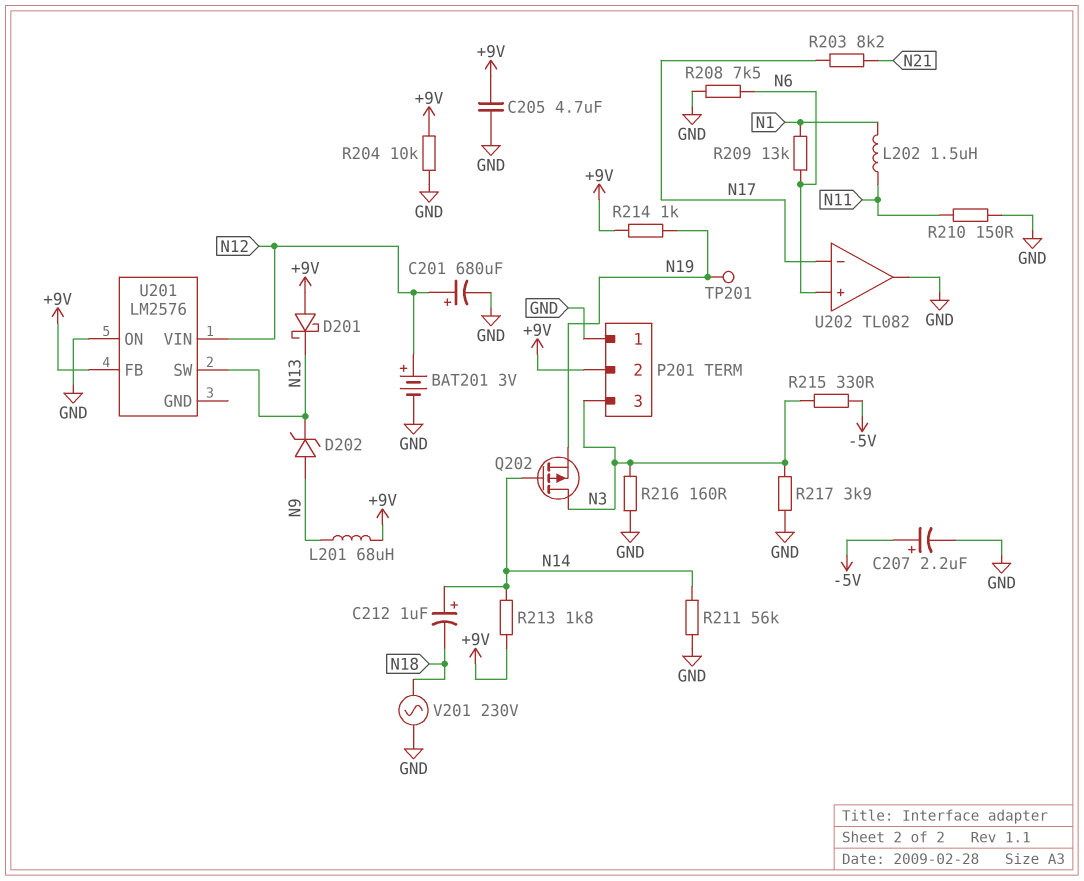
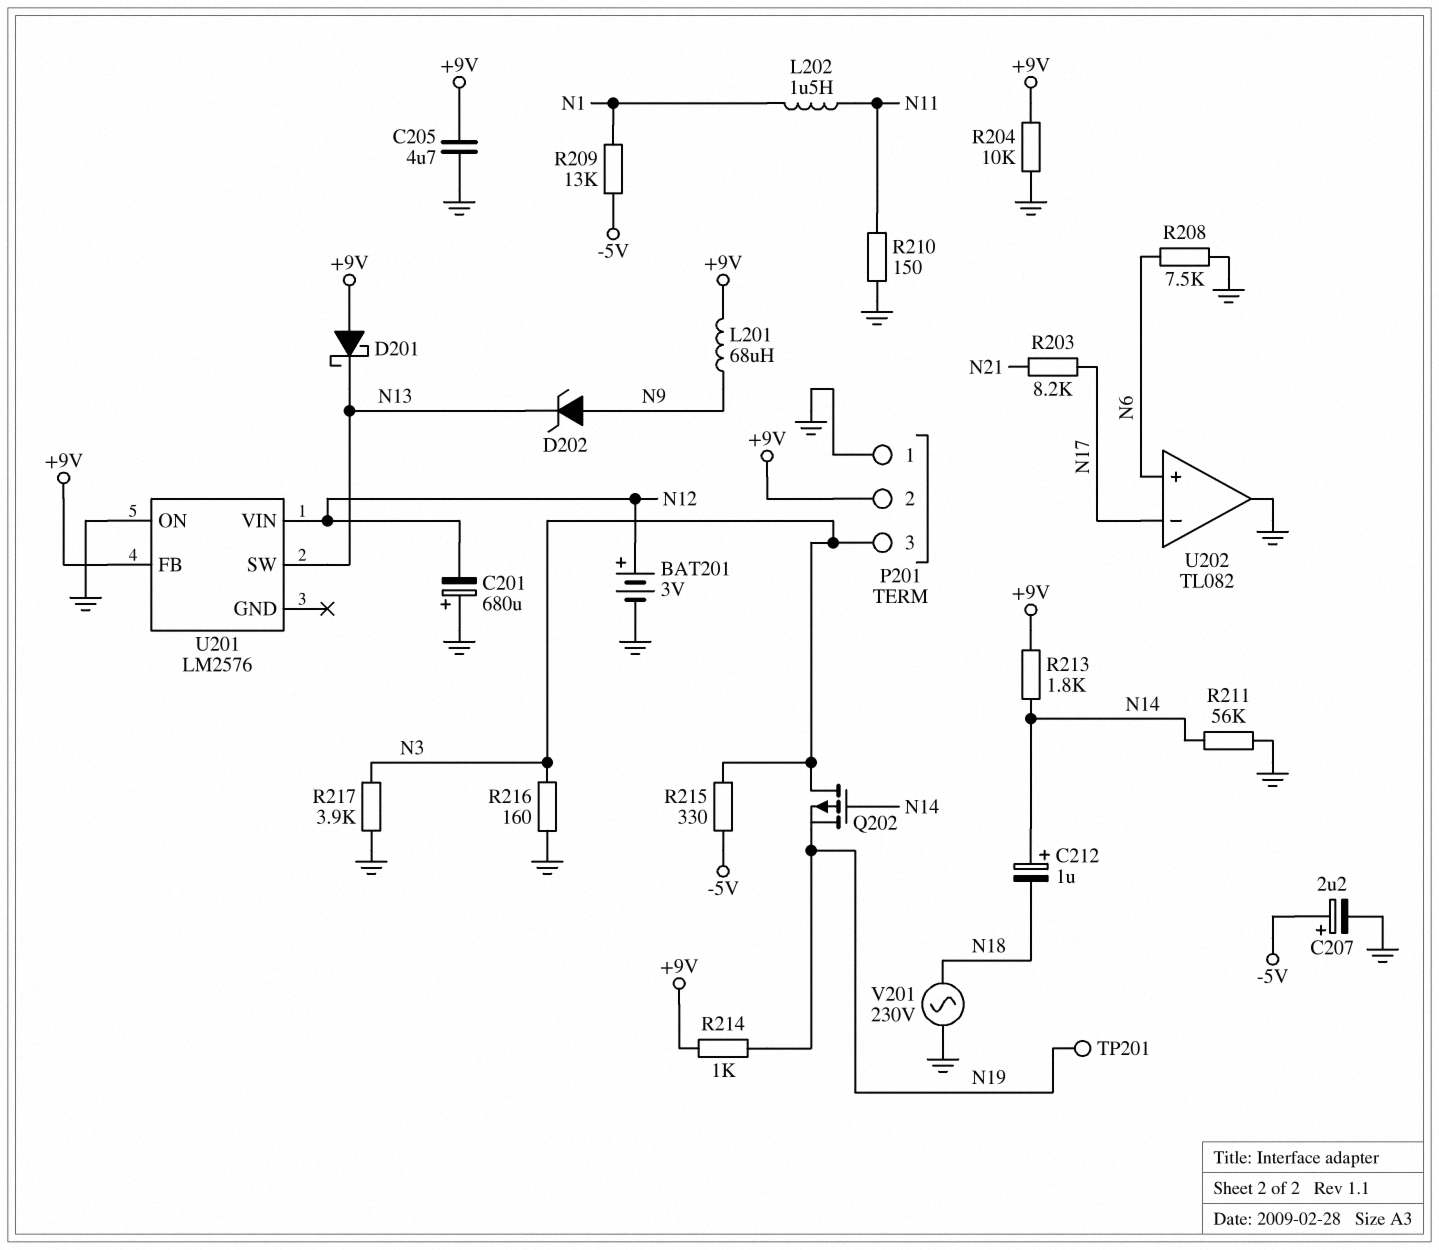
C201: 680uF (plus N12, minus GND) -> 680uF (plus GND, minus N12)
R209: 13k (N1, N6) -> 13k (-5V, N1)

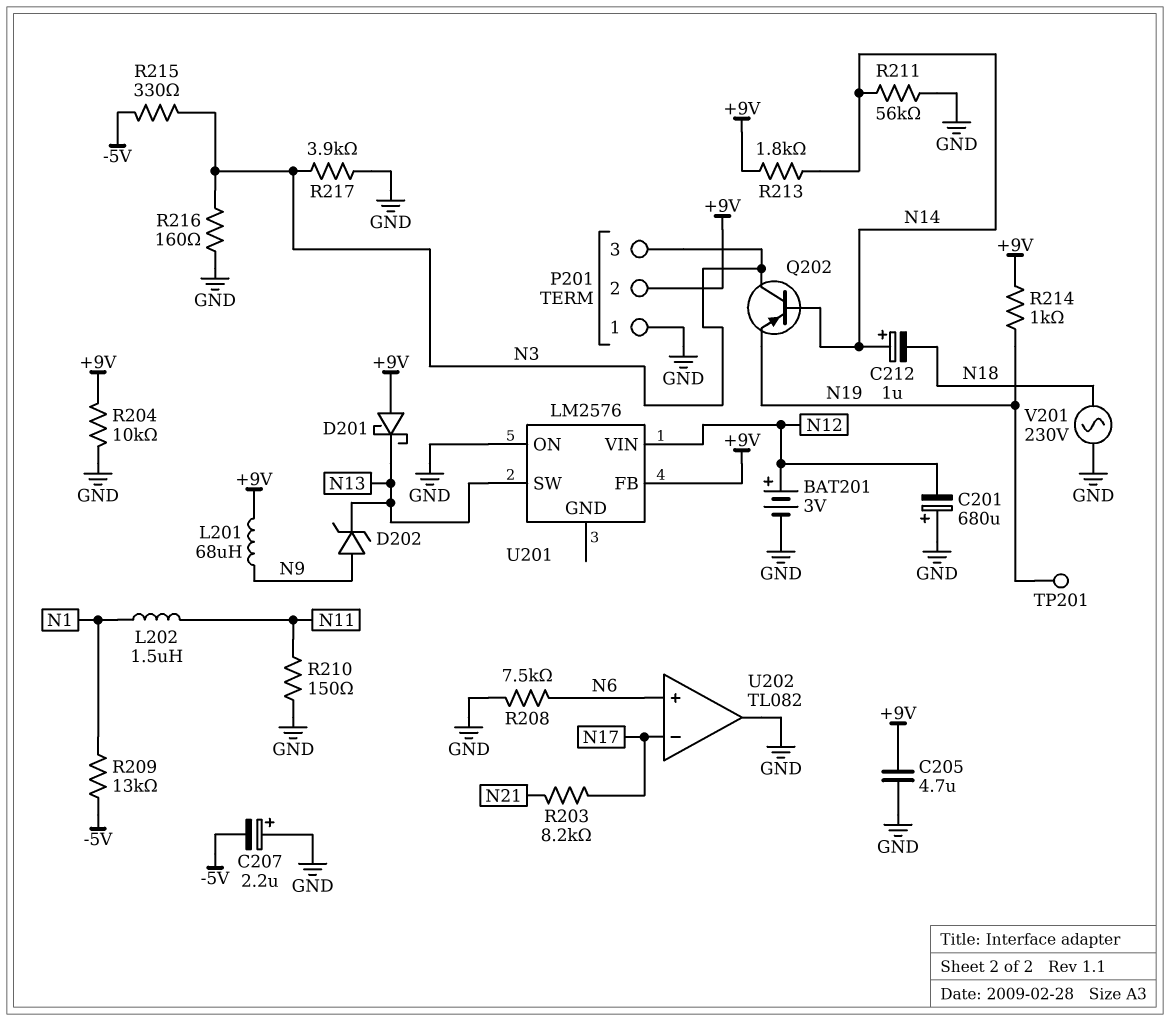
C207: 2.2uF (plus -5V, minus GND) -> 2.2uF (plus GND, minus -5V)
Q202: PMOS (G N14, D N3, S N19) -> PNP (B N14, C N3, E N19)

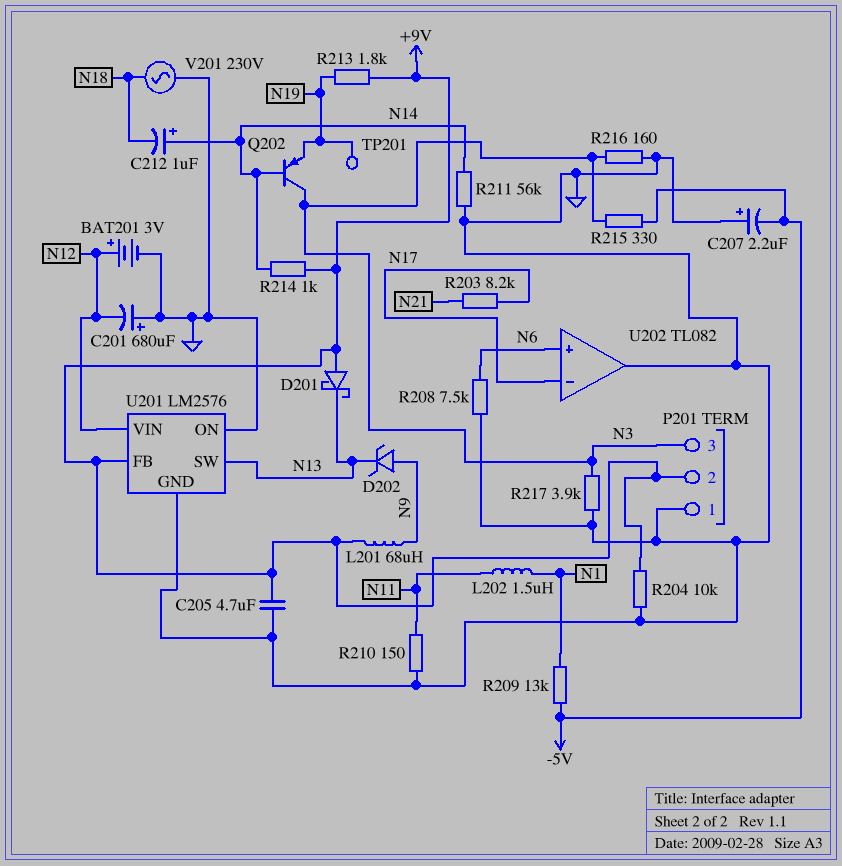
R213: 1.8k (+9V, N14) -> 1.8k (+9V, N19)
R214: 1k (+9V, N19) -> 1k (+9V, N14)
U201 pin GND: none -> GND

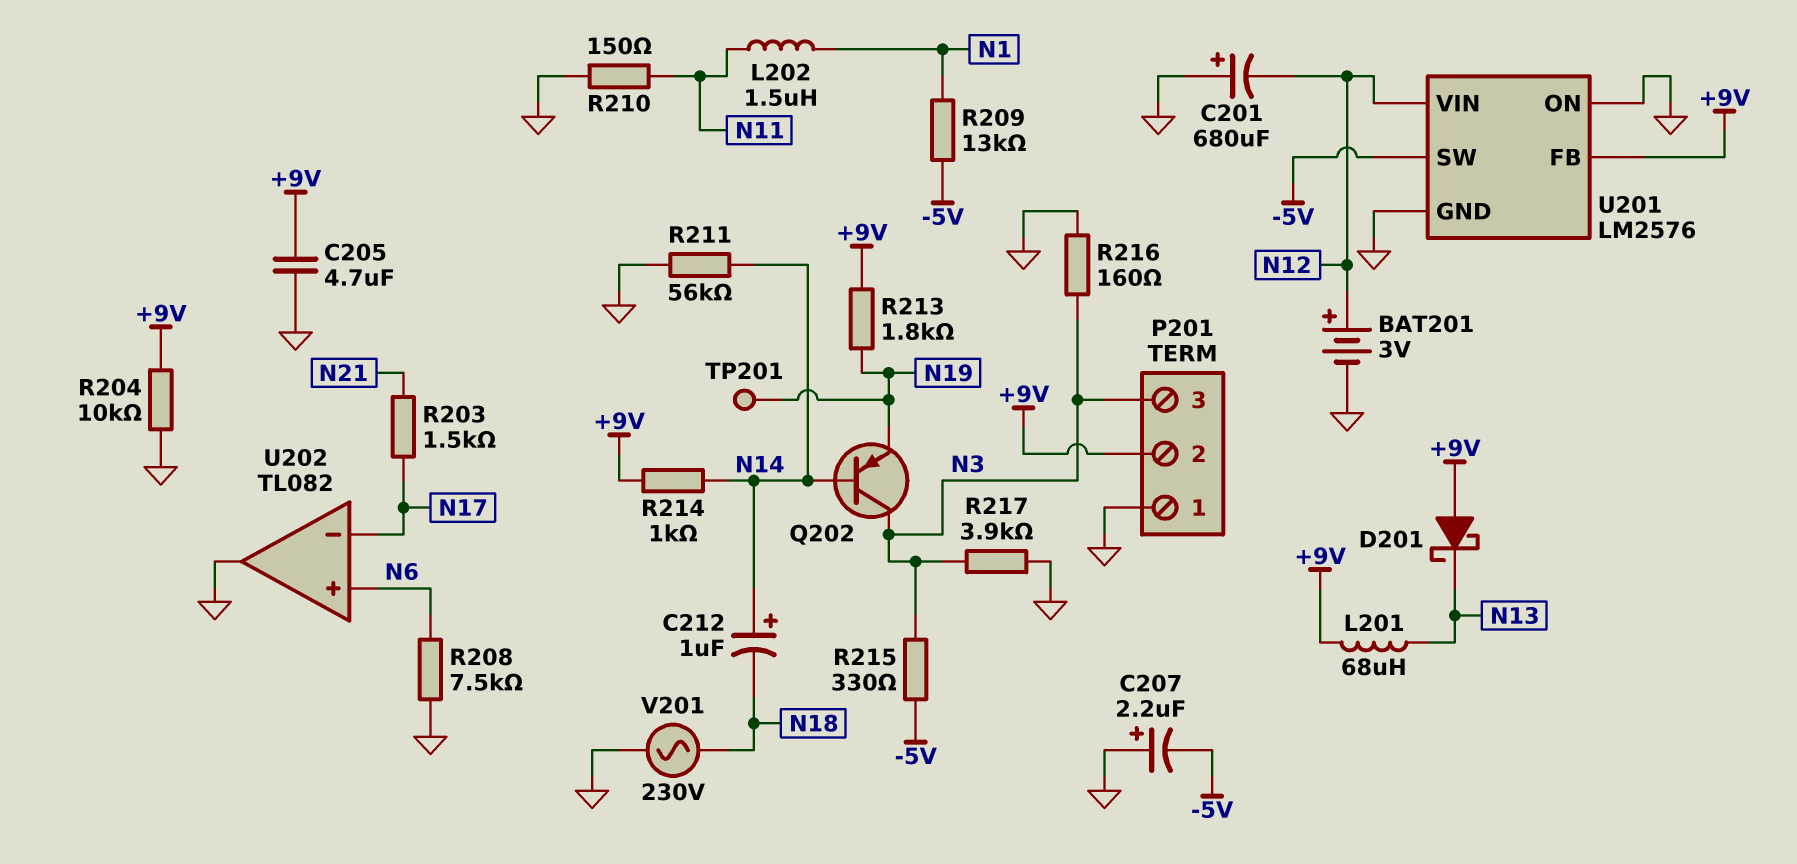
D202: zener (A N9, K N13) -> none
L201: 68uH (+9V, N9) -> 68uH (+9V, N13)
R203: 8.2k (N17, N21) -> 1.5k (N17, N21)
U201 pin SW: N13 -> -5V

